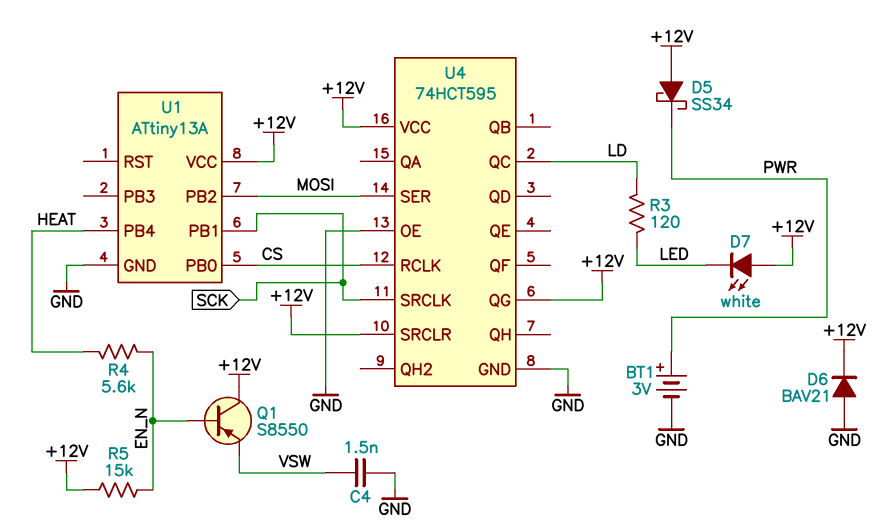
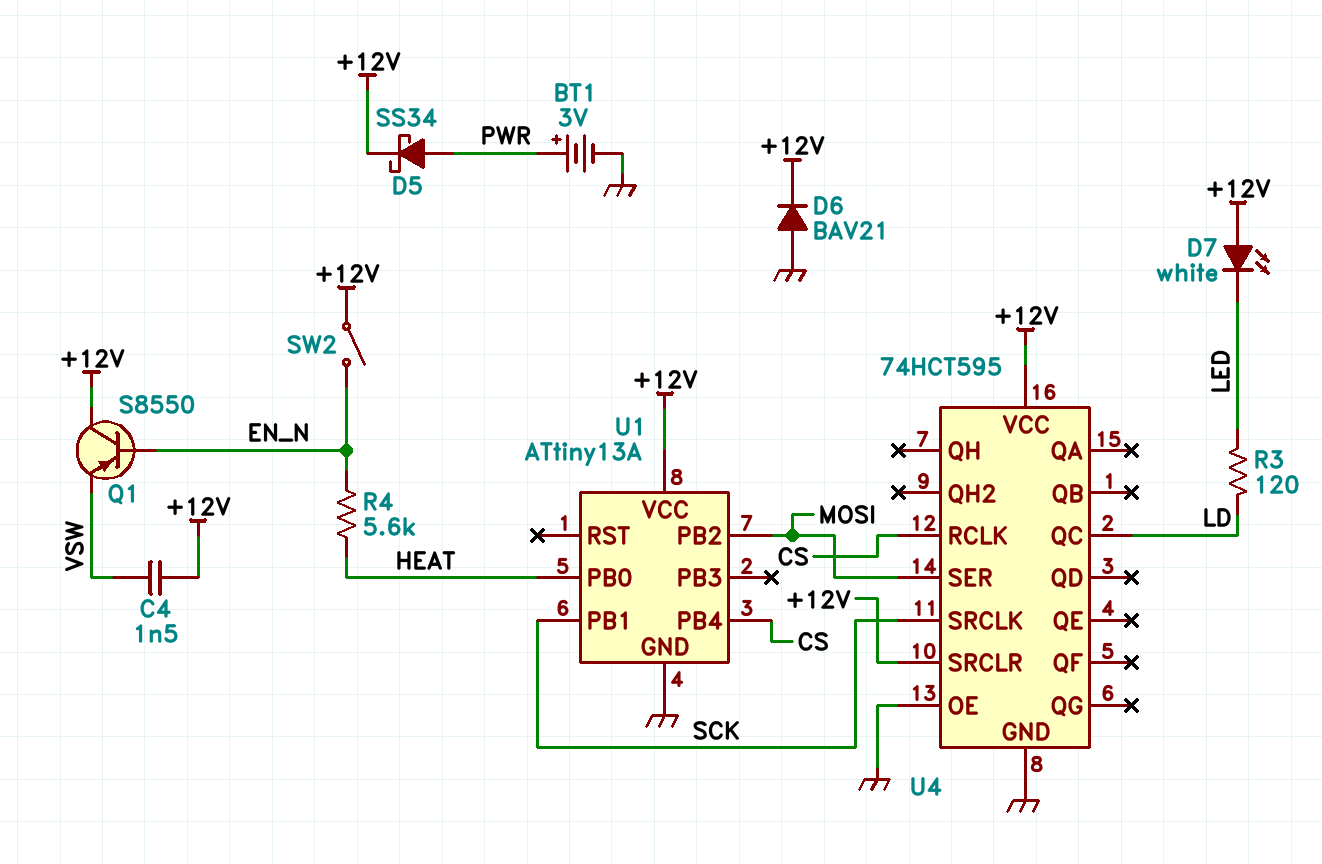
C4: 1.5nF (GND, VSW) -> 1.5nF (+12V, VSW)
D5: schottky SS34 (A +12V, K PWR) -> schottky SS34 (A PWR, K +12V)
R5: 15k (+12V, EN_N) -> none
SW2: none -> switch (+12V, EN_N)
U1 pin PB0: CS -> HEAT
U1 pin PB4: HEAT -> CS
U4 pin QG: +12V -> none

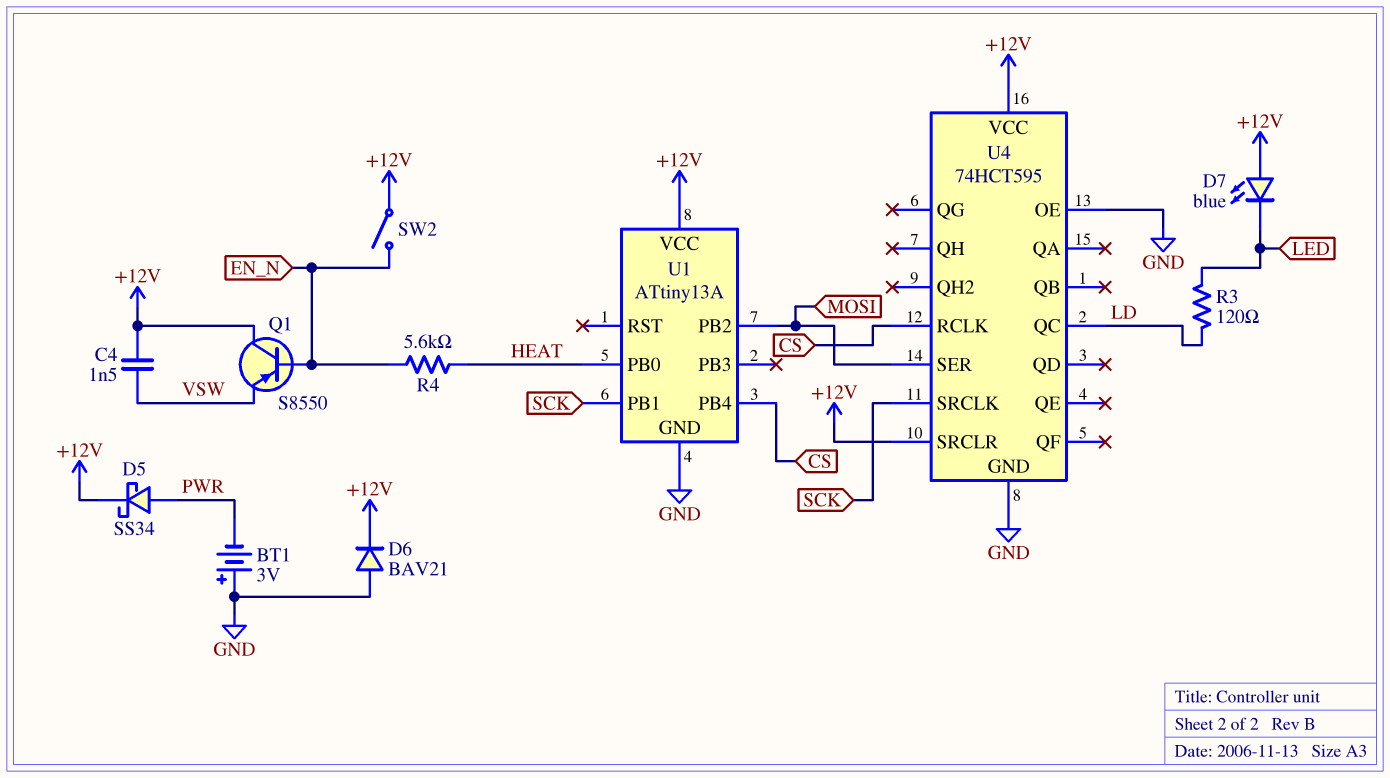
BT1: 3V (plus PWR, minus GND) -> 3V (plus GND, minus PWR)
D7: LED white (A +12V, K LED) -> LED blue (A +12V, K LED)

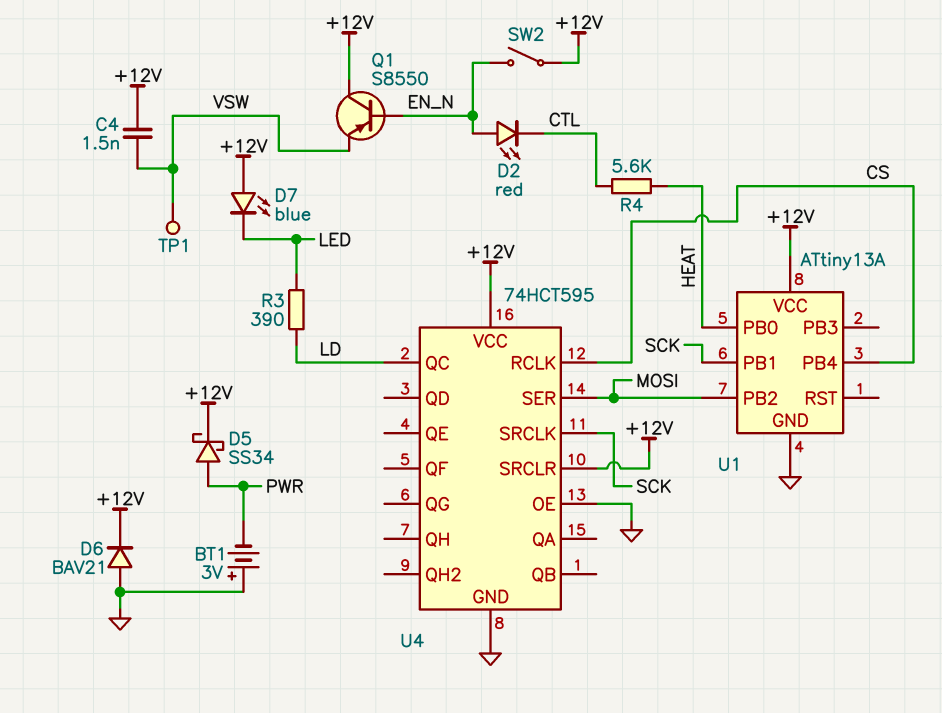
D2: none -> LED red (A EN_N, K CTL)
R3: 120 (LD, LED) -> 390 (LD, LED)
R4: 5.6k (EN_N, HEAT) -> 5.6k (CTL, HEAT)
TP1: none -> test point (VSW)

